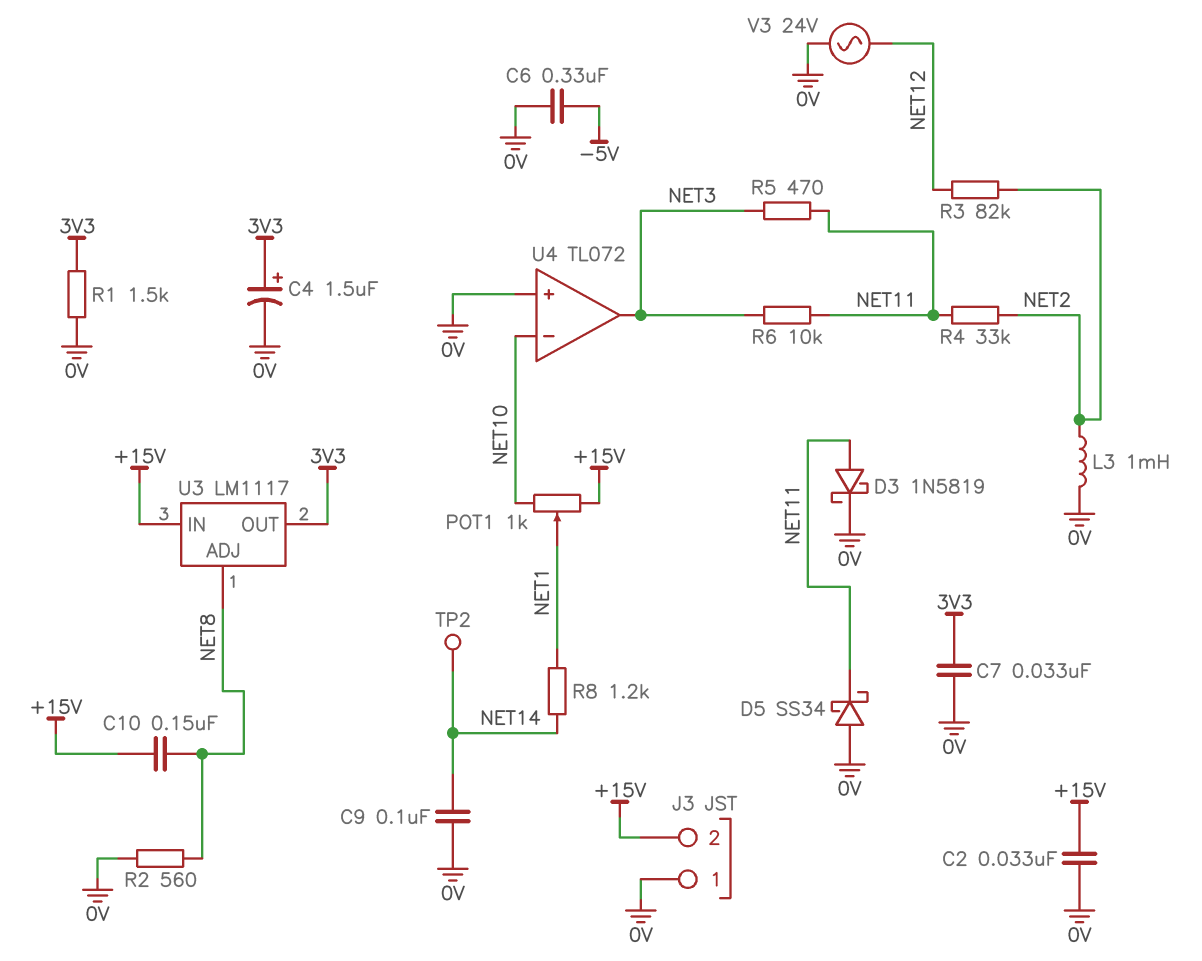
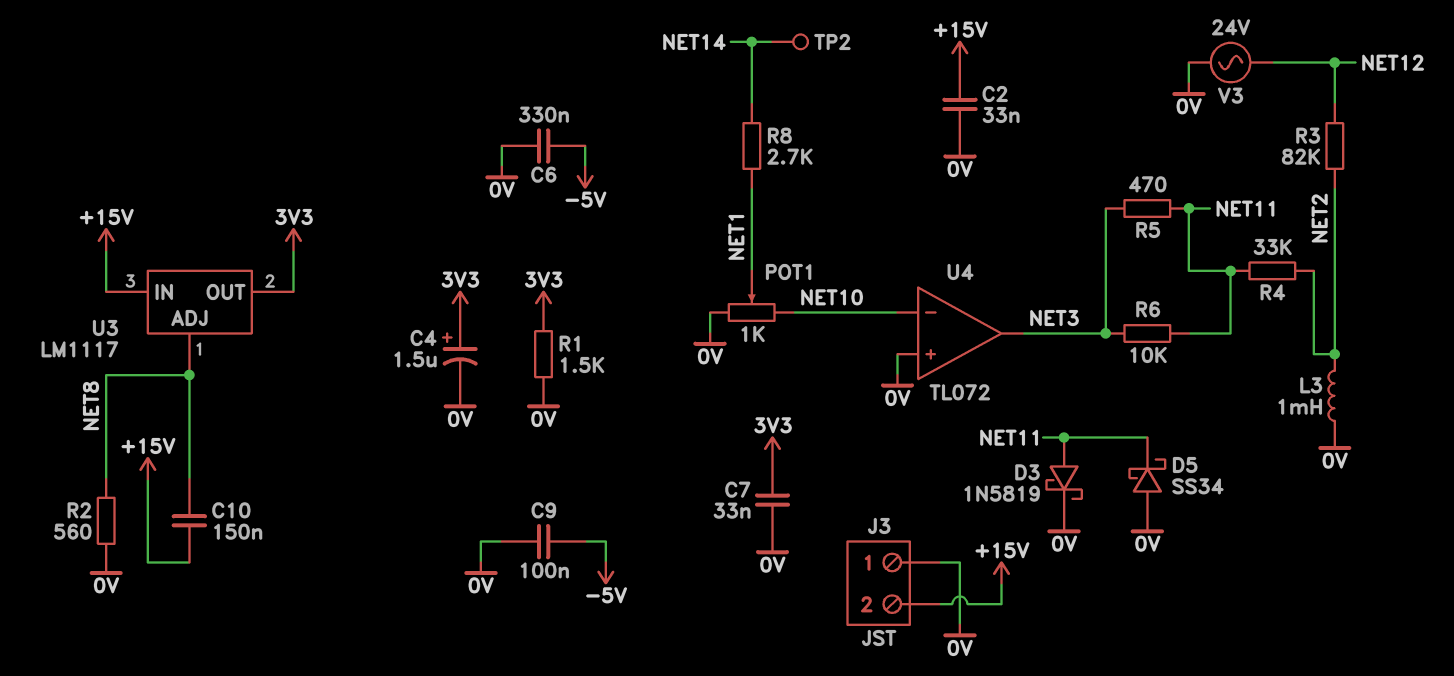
C9: 100nF (0V, NET14) -> 100nF (-5V, 0V)
POT1: 1k (+15V, NET10, wiper NET1) -> 1k (0V, NET10, wiper NET1)
R8: 1.2k (NET1, NET14) -> 2.7k (NET1, NET14)

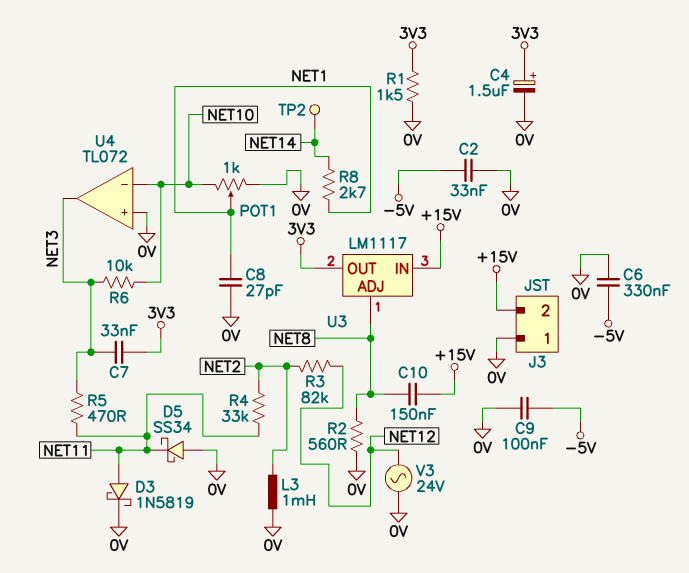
C2: 33nF (+15V, 0V) -> 33nF (-5V, 0V)
C7: 33nF (0V, 3V3) -> 33nF (3V3, NET3)
C8: none -> 27pF (0V, NET1)
R6: 10k (NET3, NET11) -> 10k (NET3, NET10)

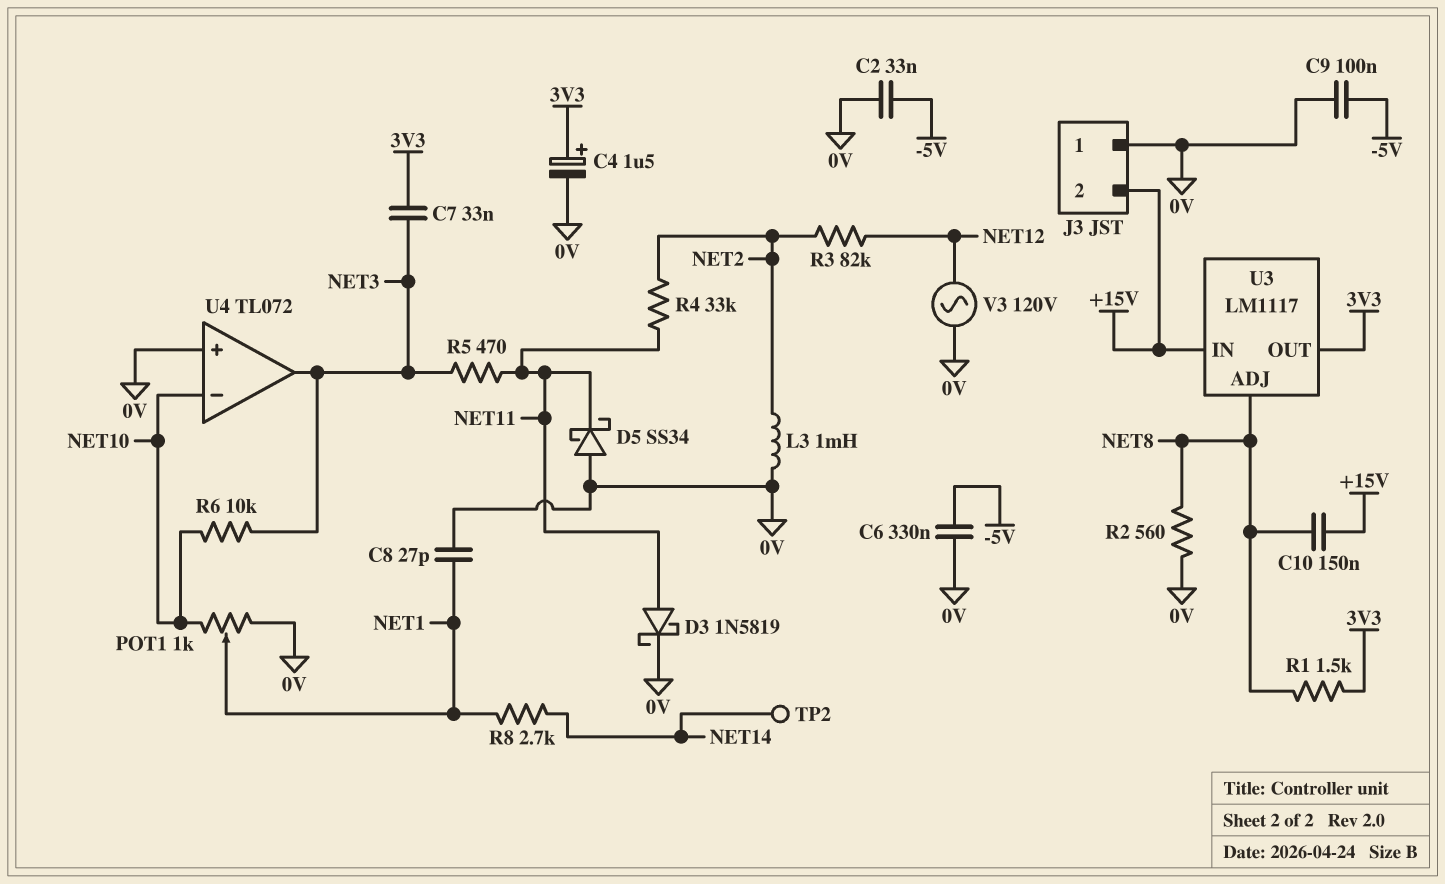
R1: 1.5k (0V, 3V3) -> 1.5k (3V3, NET8)
V3: AC 24V (0V, NET12) -> AC 120V (0V, NET12)

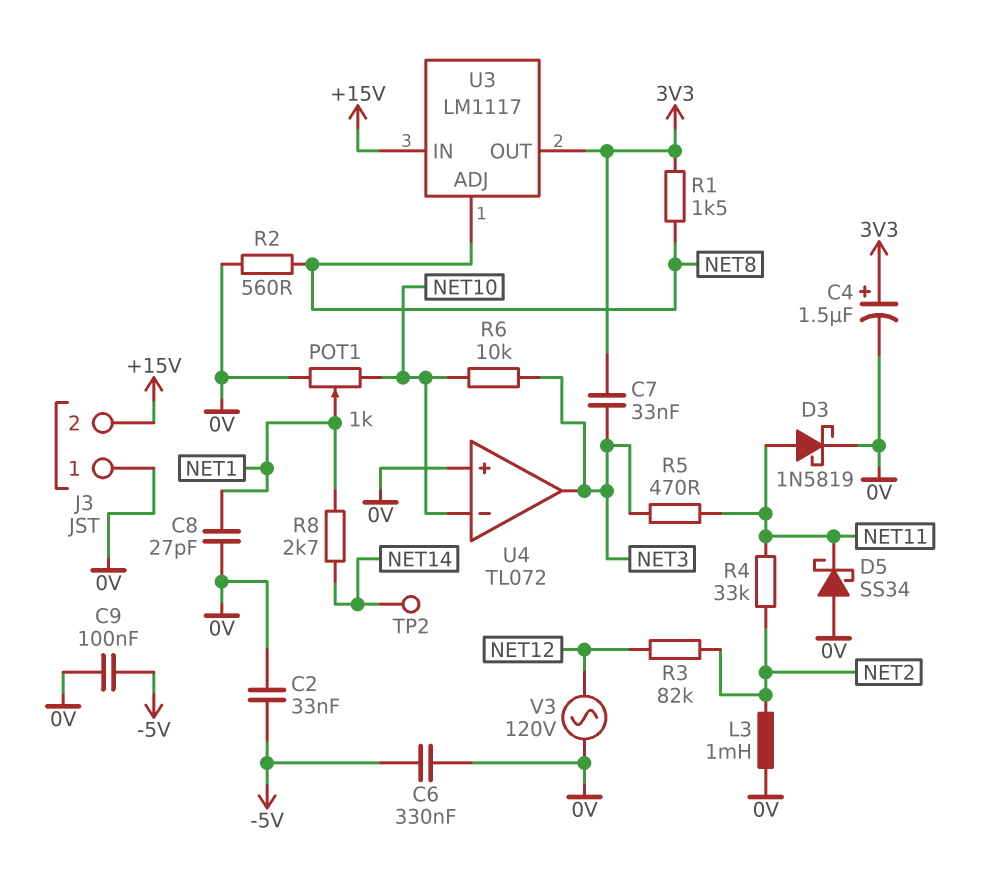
C10: 150nF (+15V, NET8) -> none

